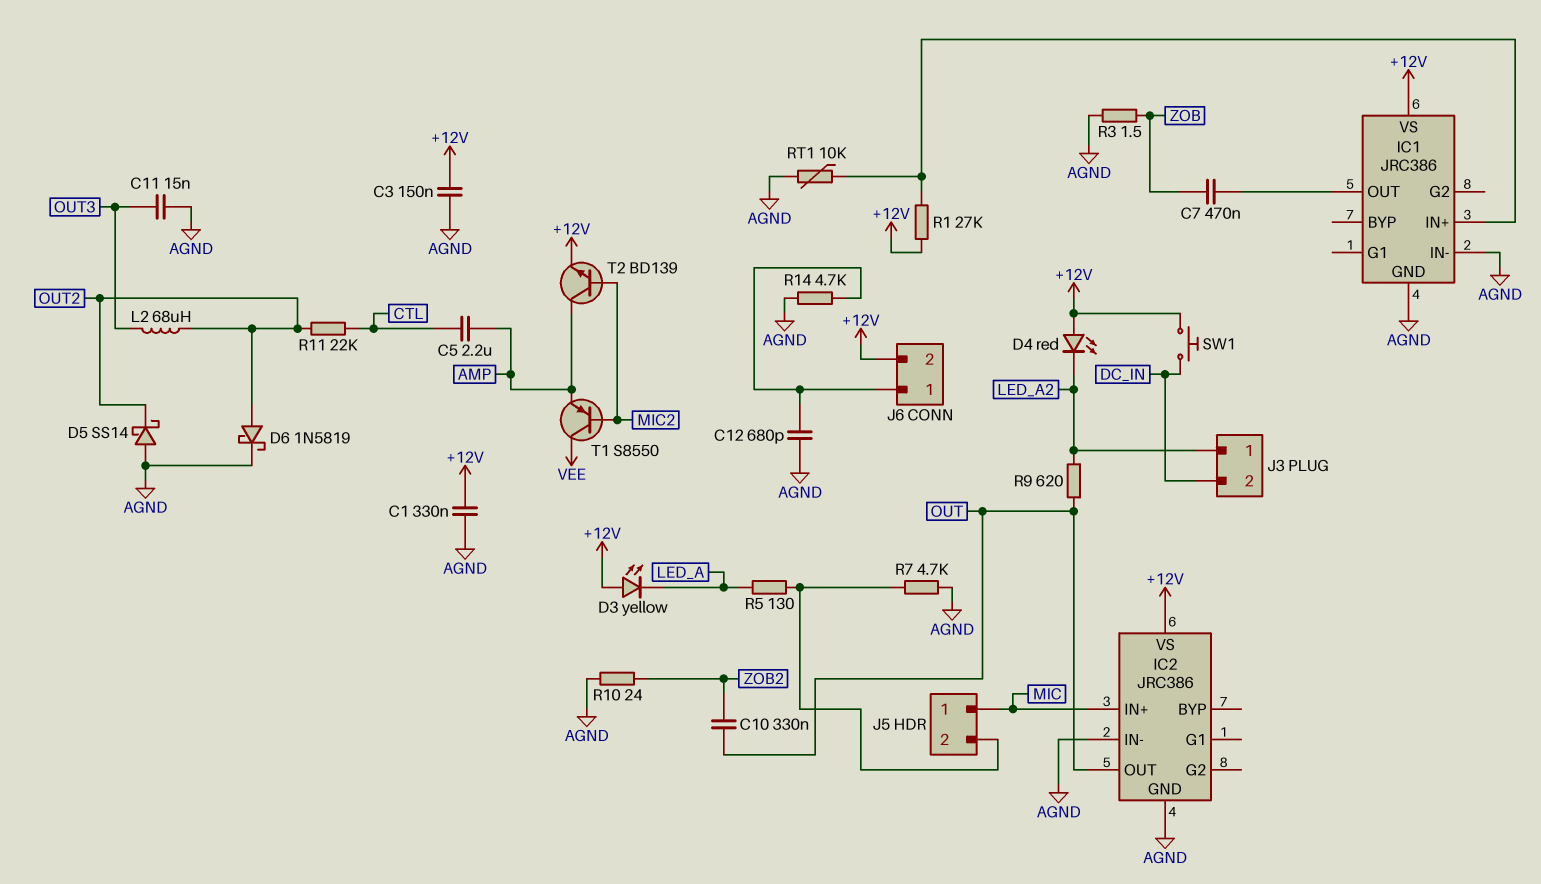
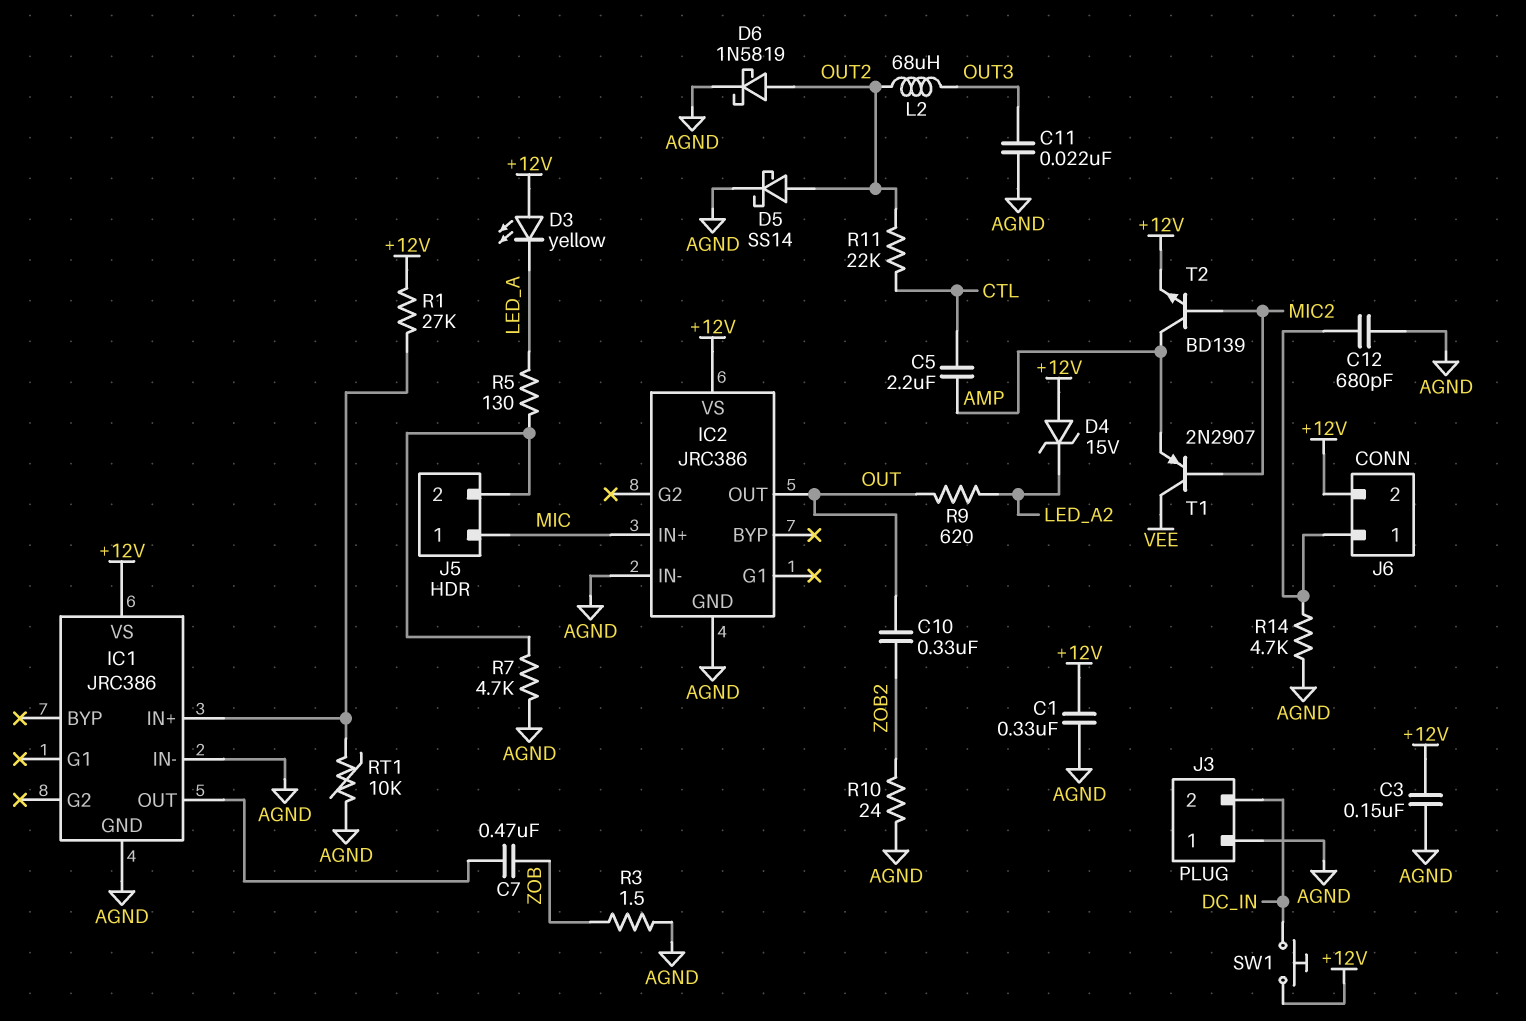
C11: 15nF (AGND, OUT3) -> 22nF (AGND, OUT3)
D4: LED red (A +12V, K LED_A2) -> zener 15V (A +12V, K LED_A2)
D5: schottky SS14 (A AGND, K OUT2) -> schottky SS14 (A OUT2, K AGND)
J3 pin 1: LED_A2 -> AGND
T1: PNP S8550 (B MIC2, C VEE, E AMP) -> PNP 2N2907 (B MIC2, C VEE, E AMP)

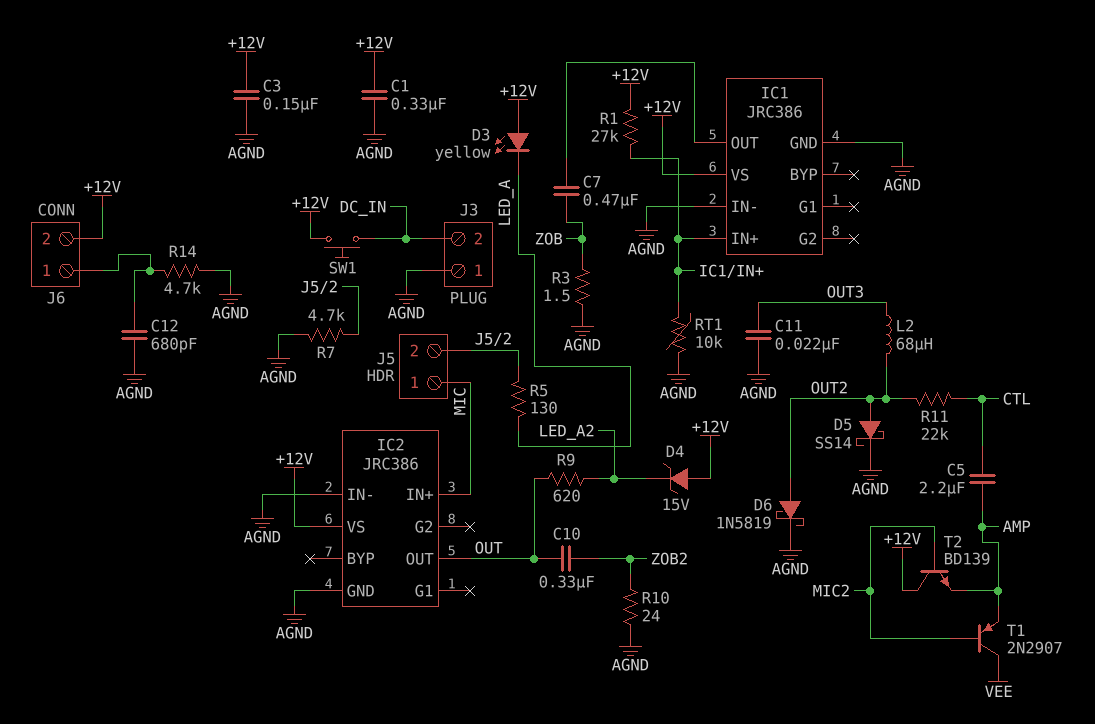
T2: NPN BD139 (B MIC2, C AMP, E +12V) -> NPN BD139 (B MIC2, C +12V, E AMP)

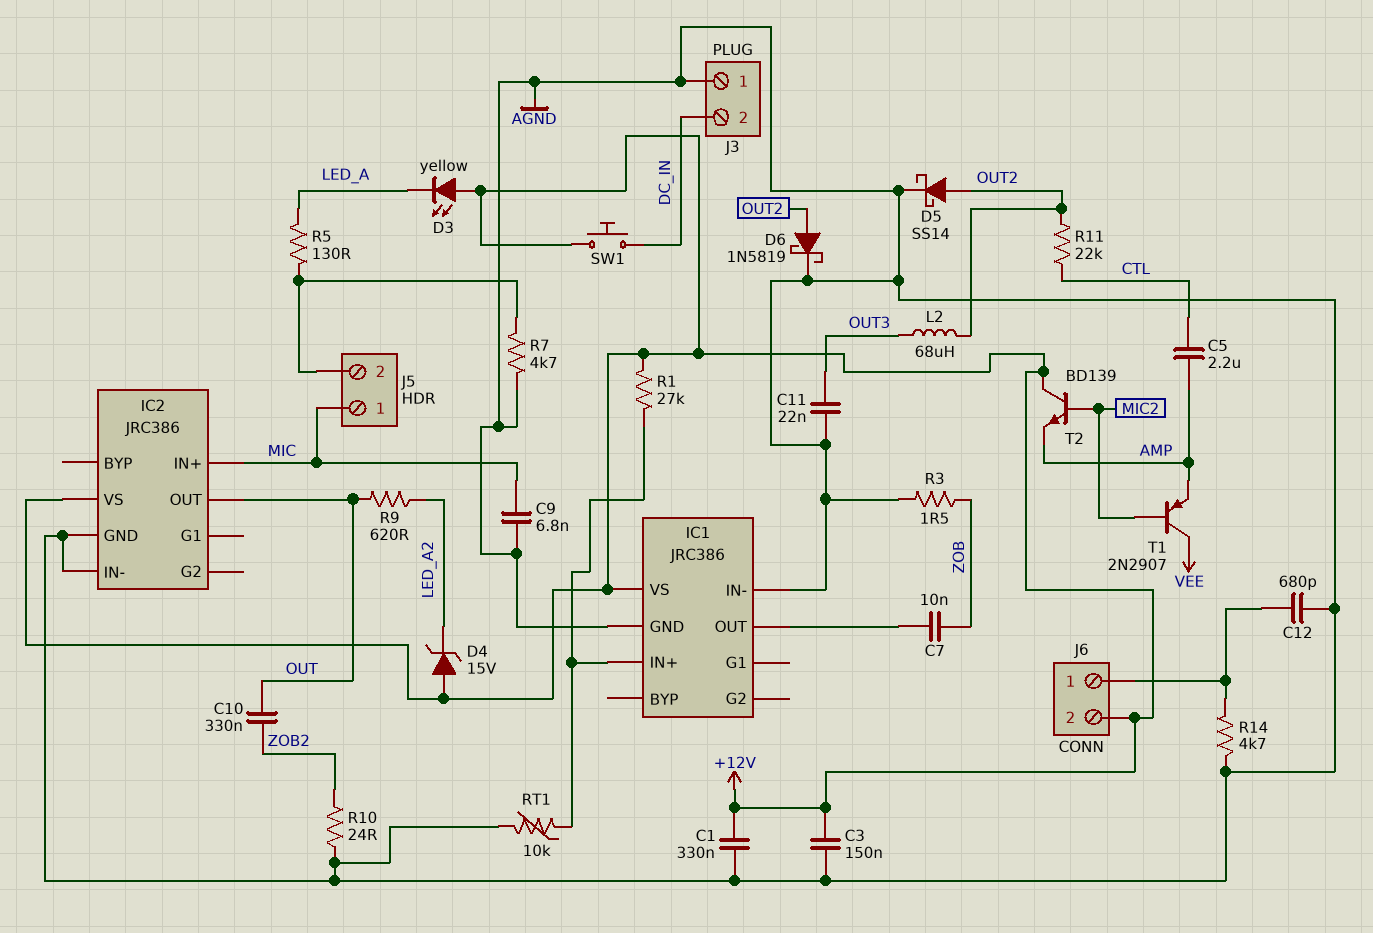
C7: 470nF (IC1/OUT, ZOB) -> 10nF (IC1/OUT, ZOB)
C9: none -> 6.8nF (AGND, MIC)

